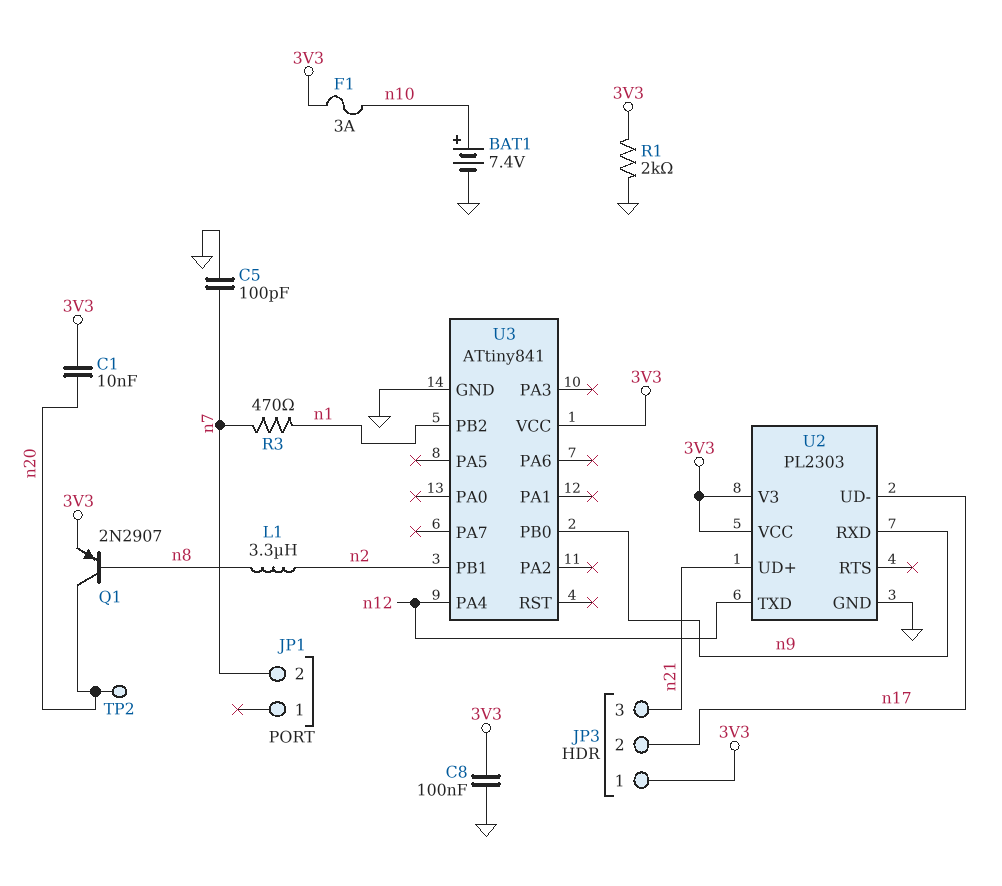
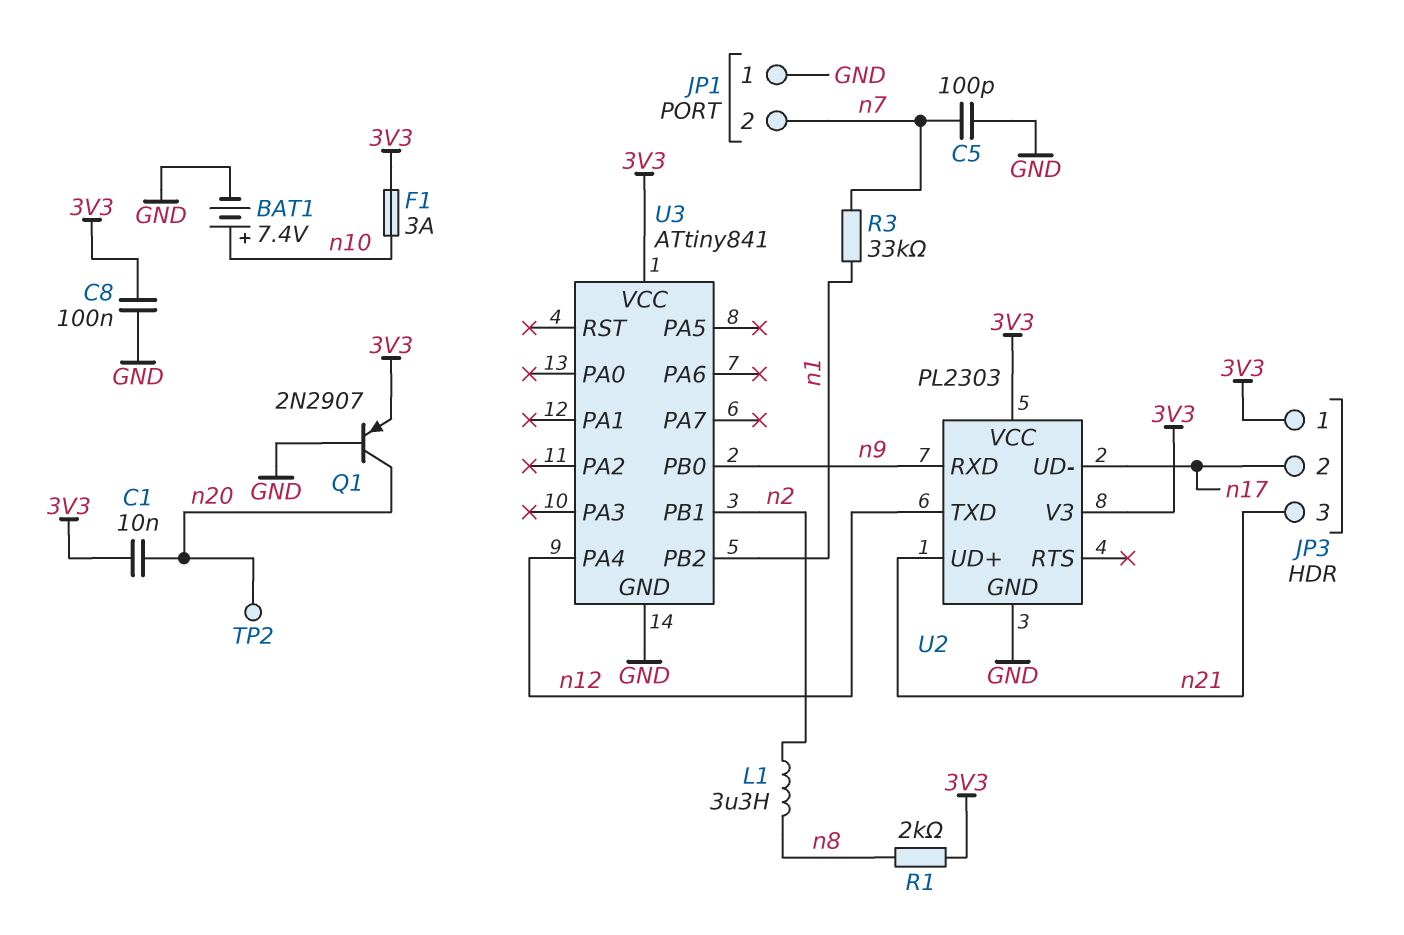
JP1 pin 1: none -> GND
Q1: PNP 2N2907 (B n8, C n20, E 3V3) -> PNP 2N2907 (B GND, C n20, E 3V3)
R1: 2k (3V3, GND) -> 2k (3V3, n8)
R3: 470 (n1, n7) -> 33k (n1, n7)

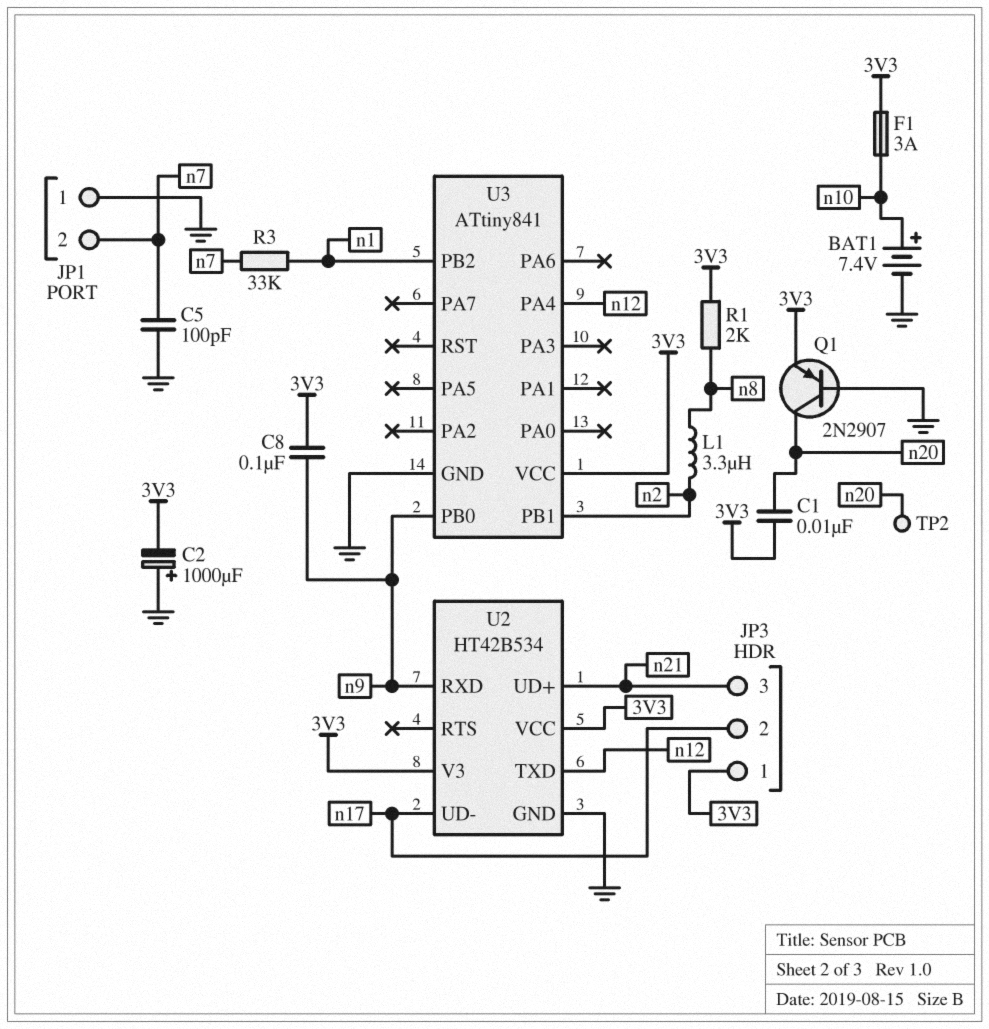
C2: none -> 1000uF (plus GND, minus 3V3)
C8: 100nF (3V3, GND) -> 100nF (3V3, n9)
U2: PL2303 -> HT42B534

